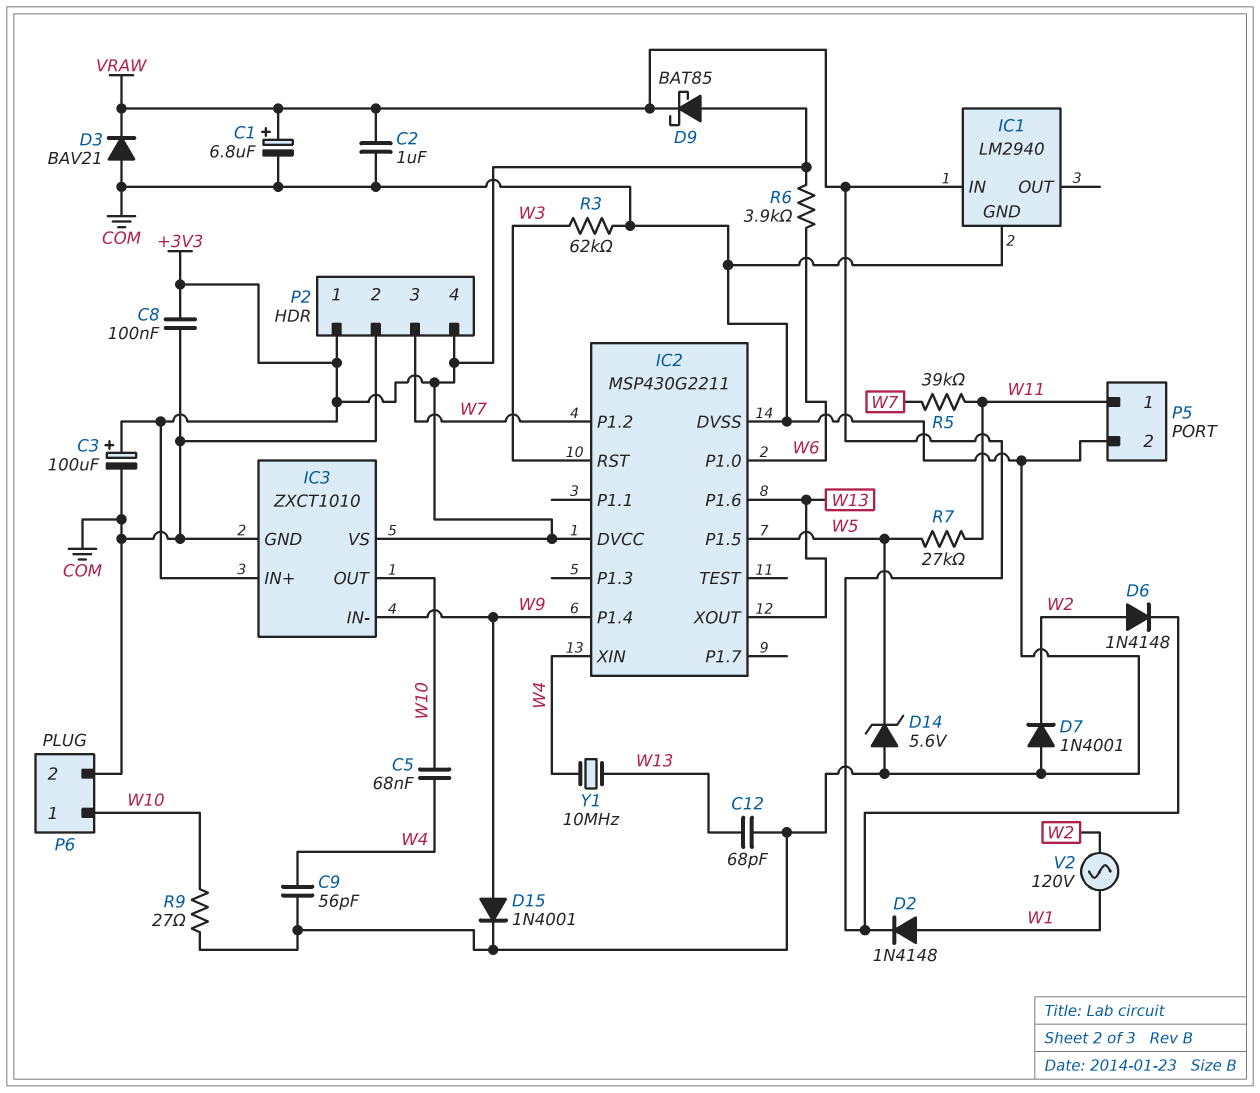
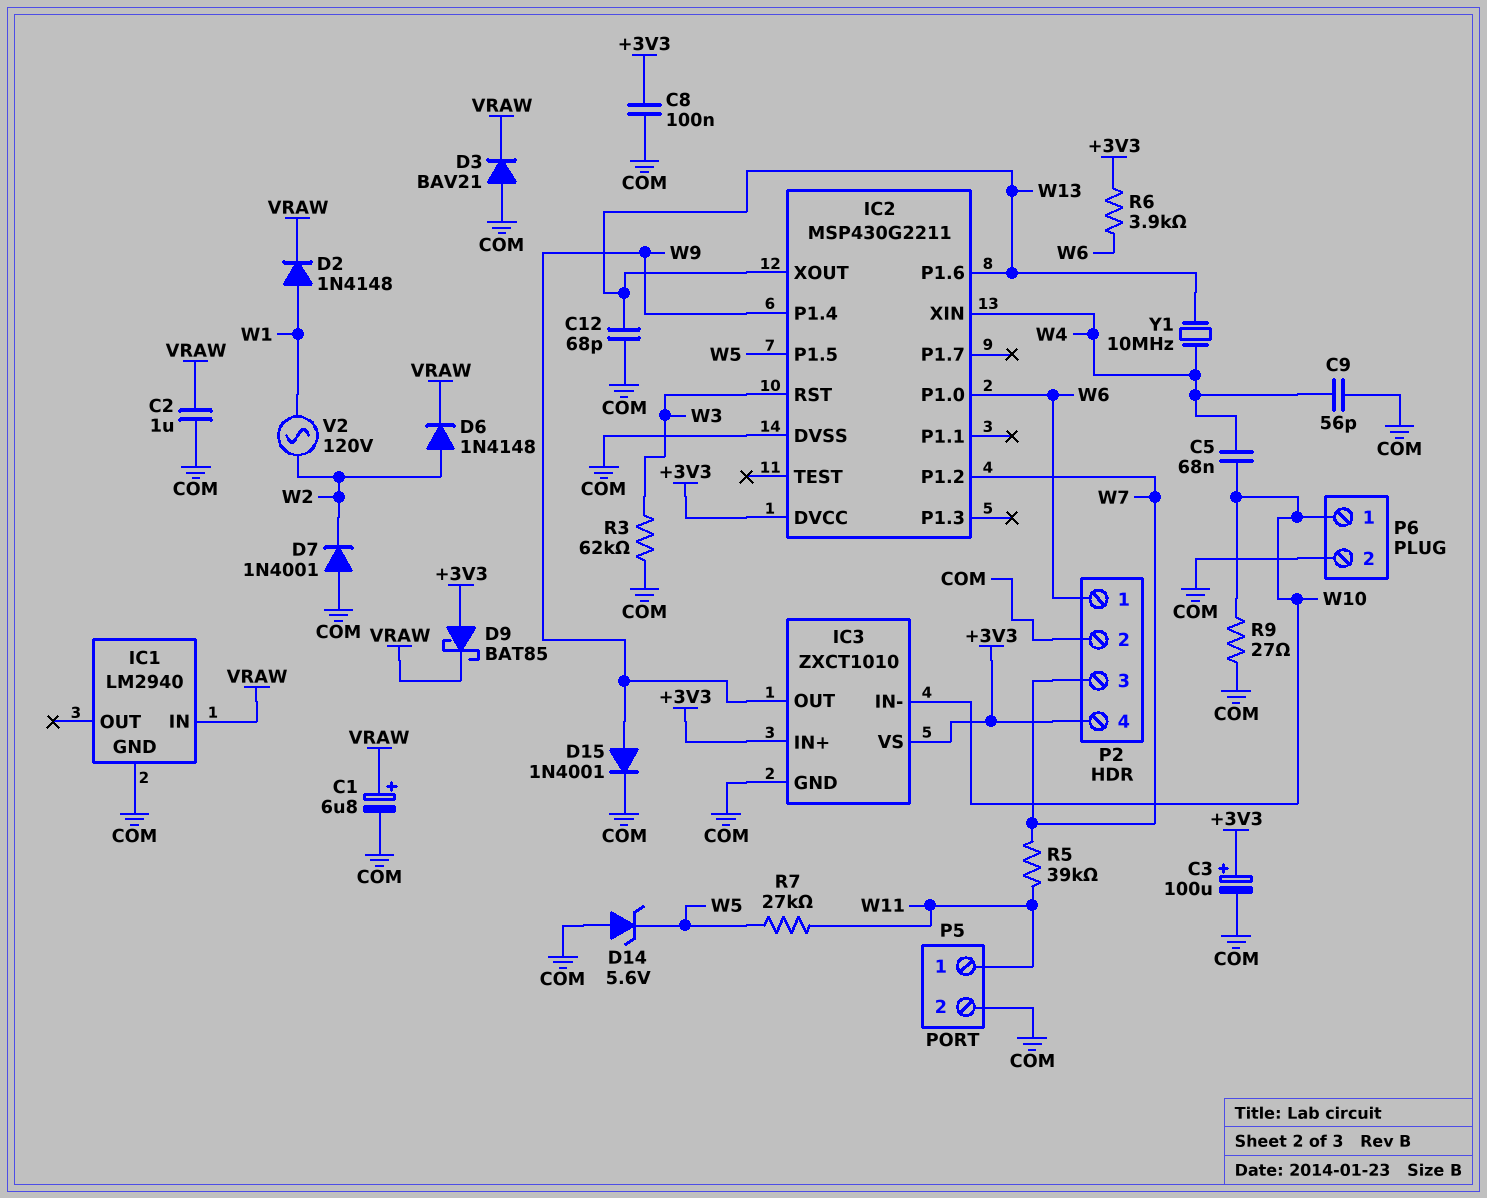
IC3 pin IN-: W9 -> W10
IC3 pin OUT: W10 -> W9
P2 pin 1: +3V3 -> W6

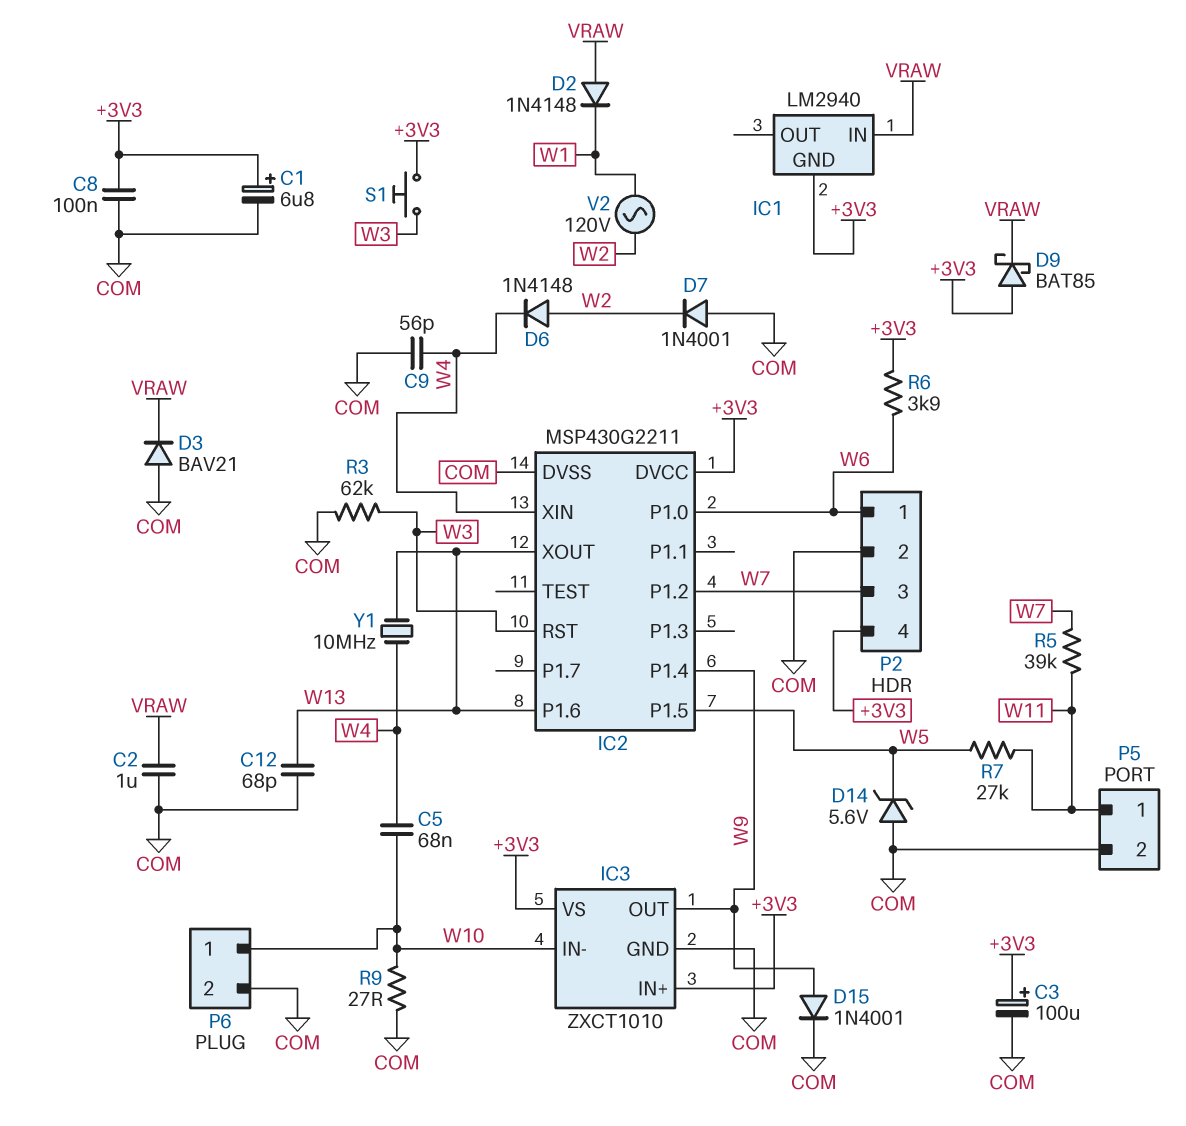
C1: 6.8uF (plus VRAW, minus COM) -> 6.8uF (plus +3V3, minus COM)
D2: diode 1N4148 (A W1, K VRAW) -> diode 1N4148 (A VRAW, K W1)
D6: diode 1N4148 (A W2, K VRAW) -> diode 1N4148 (A W2, K W4)
IC1 pin GND: COM -> +3V3
S1: none -> button (+3V3, W3)

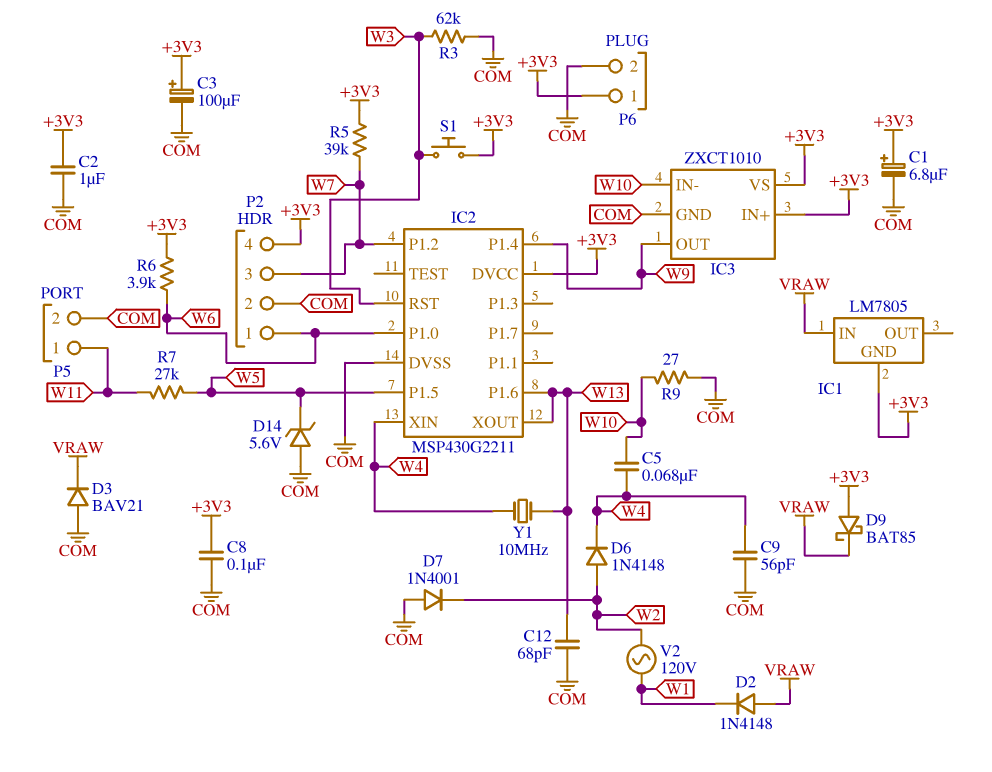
C2: 1uF (COM, VRAW) -> 1uF (+3V3, COM)
D15: diode 1N4001 (A W9, K COM) -> none
IC1: LM2940 -> LM7805
P6 pin 1: W10 -> +3V3
R5: 39k (W7, W11) -> 39k (+3V3, W7)

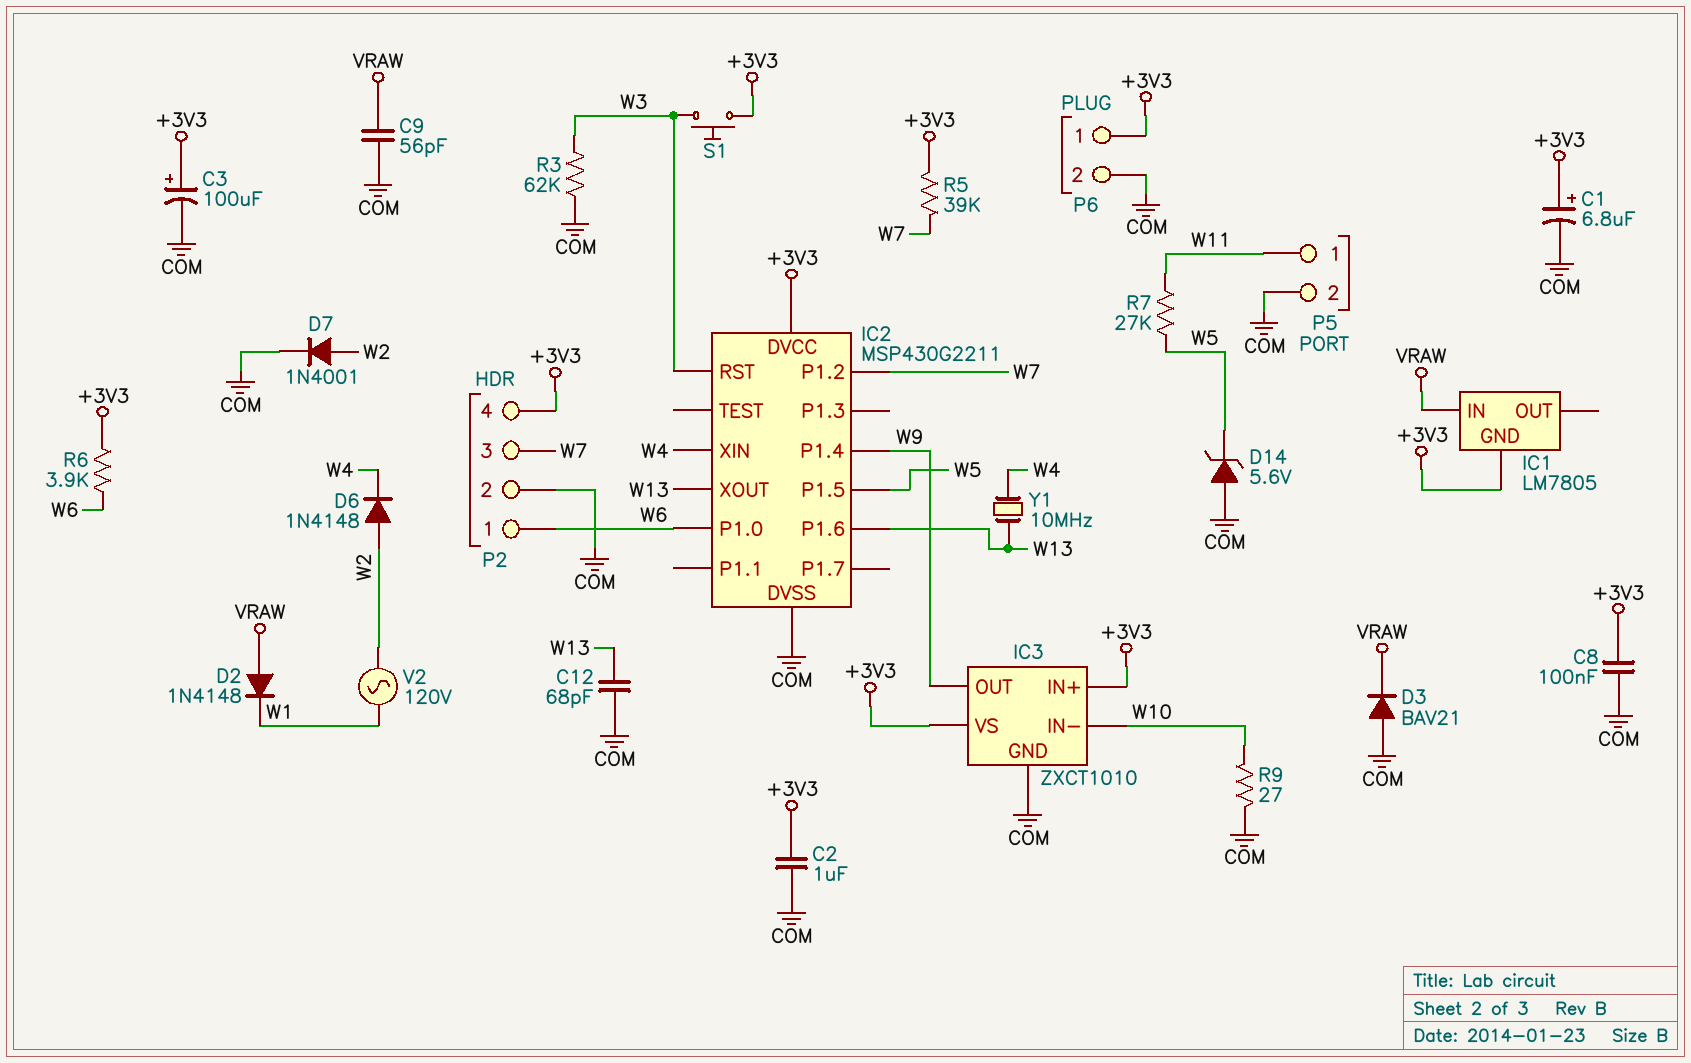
C5: 68nF (W4, W10) -> none
C9: 56pF (COM, W4) -> 56pF (COM, VRAW)
D7: diode 1N4001 (A COM, K W2) -> diode 1N4001 (A W2, K COM)
D9: schottky BAT85 (A +3V3, K VRAW) -> none

